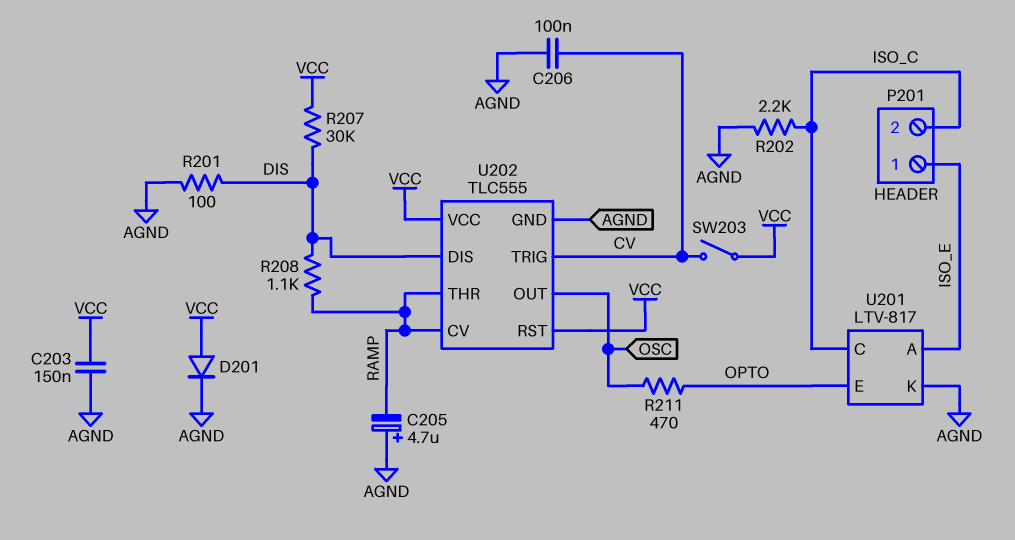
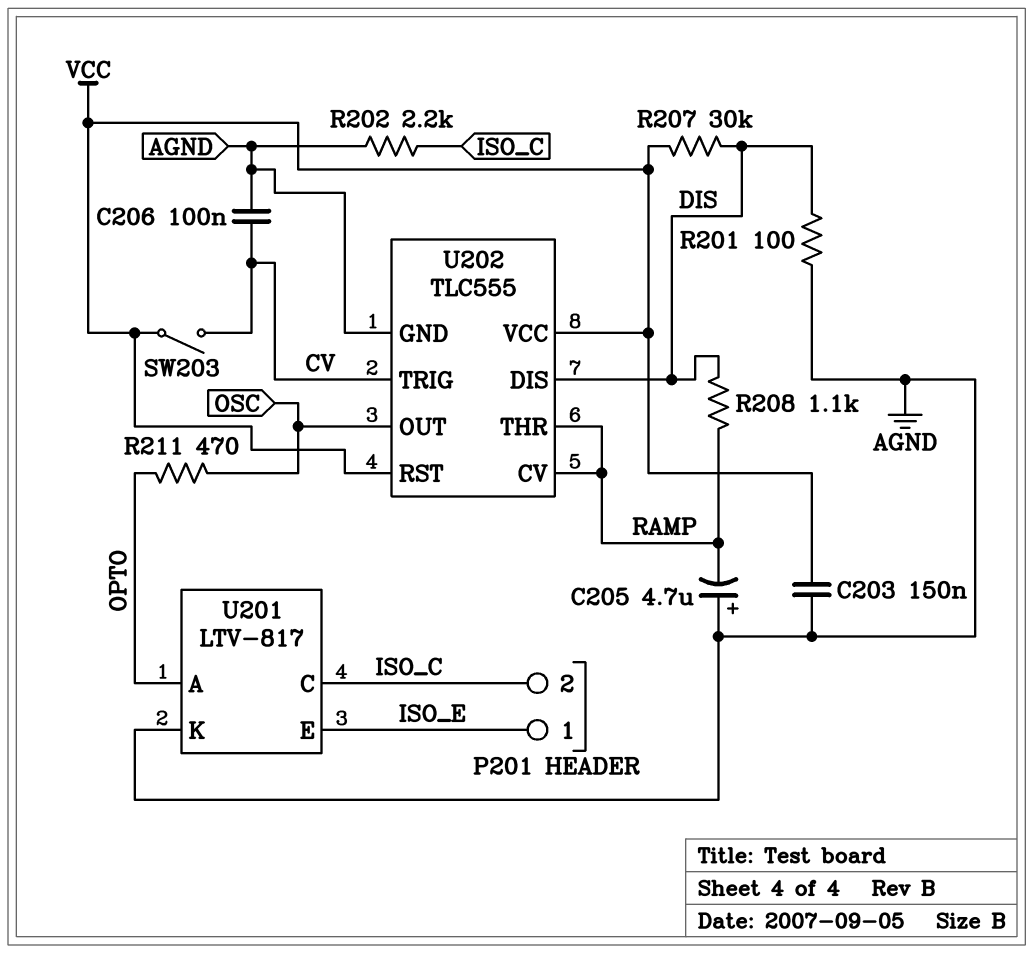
D201: diode (A VCC, K AGND) -> none
U201 pin A: ISO_E -> OPTO
U201 pin E: OPTO -> ISO_E

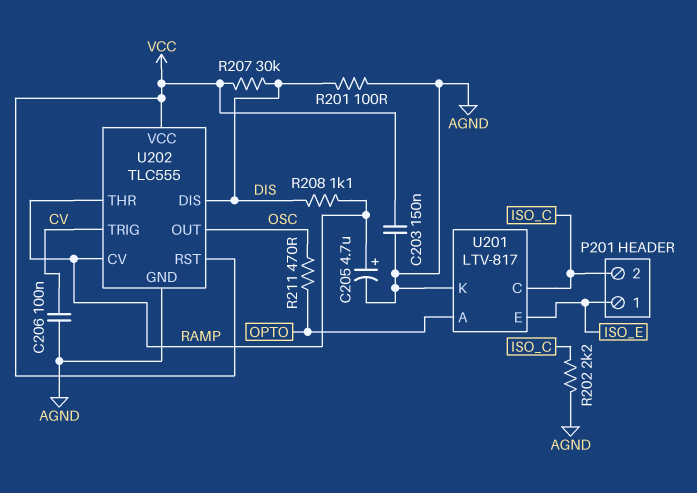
C205: 4.7uF (plus AGND, minus RAMP) -> 4.7uF (plus RAMP, minus AGND)
SW203: switch (CV, VCC) -> none

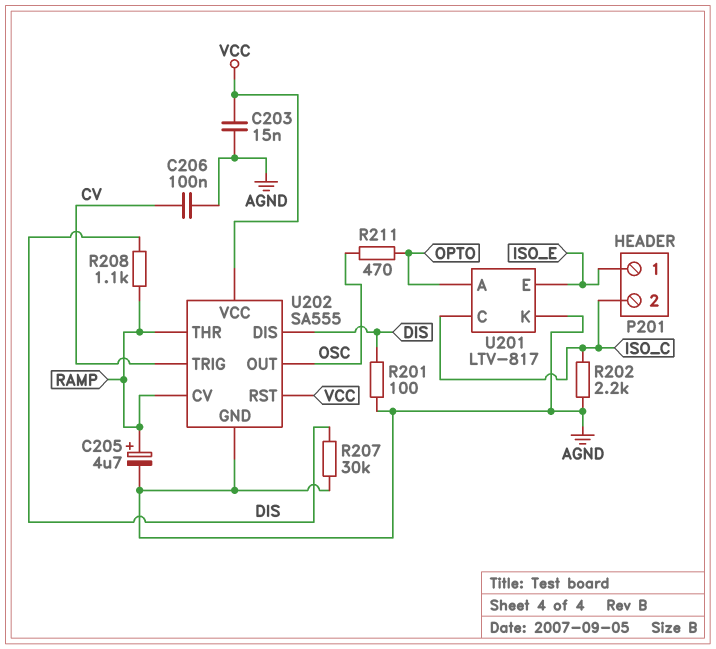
C203: 150nF (AGND, VCC) -> 15nF (AGND, VCC)
R207: 30k (DIS, VCC) -> 30k (AGND, DIS)
U202: TLC555 -> SA555

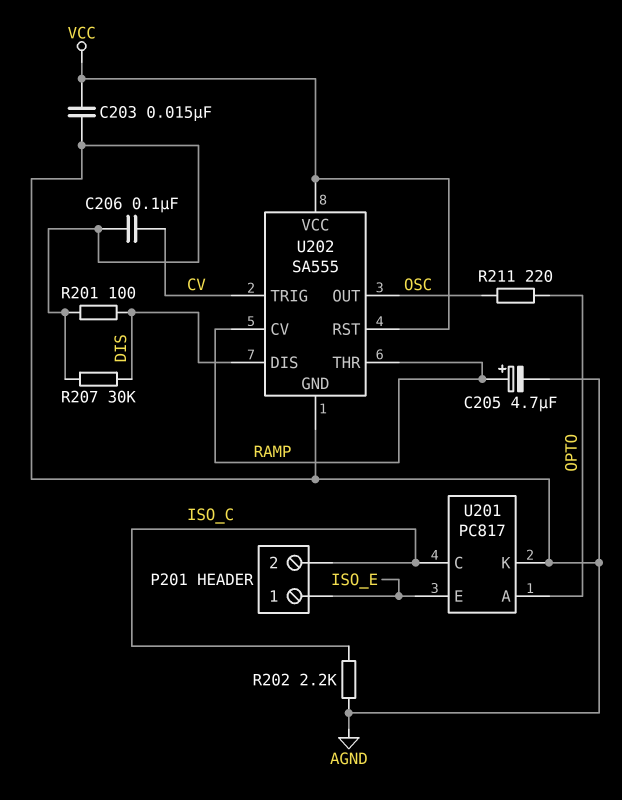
R208: 1.1k (DIS, RAMP) -> none
R211: 470 (OPTO, OSC) -> 220 (OPTO, OSC)
U201: LTV-817 -> PC817

